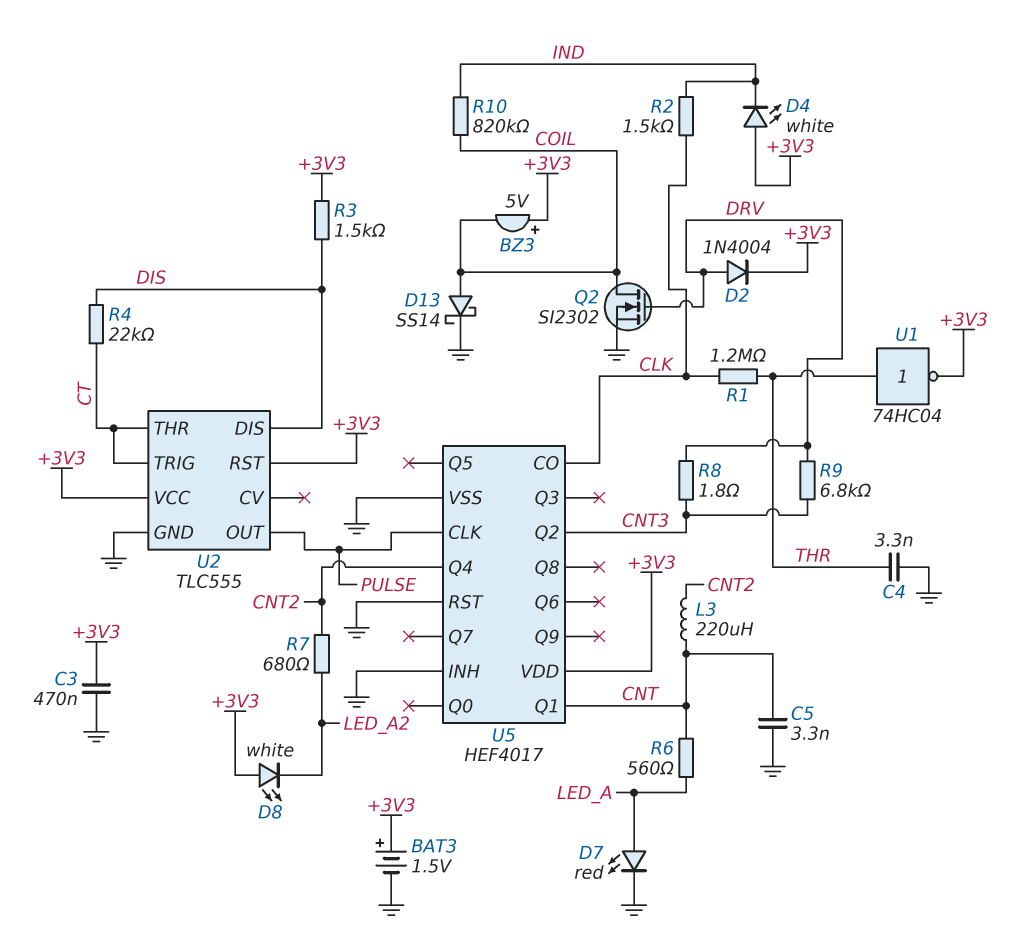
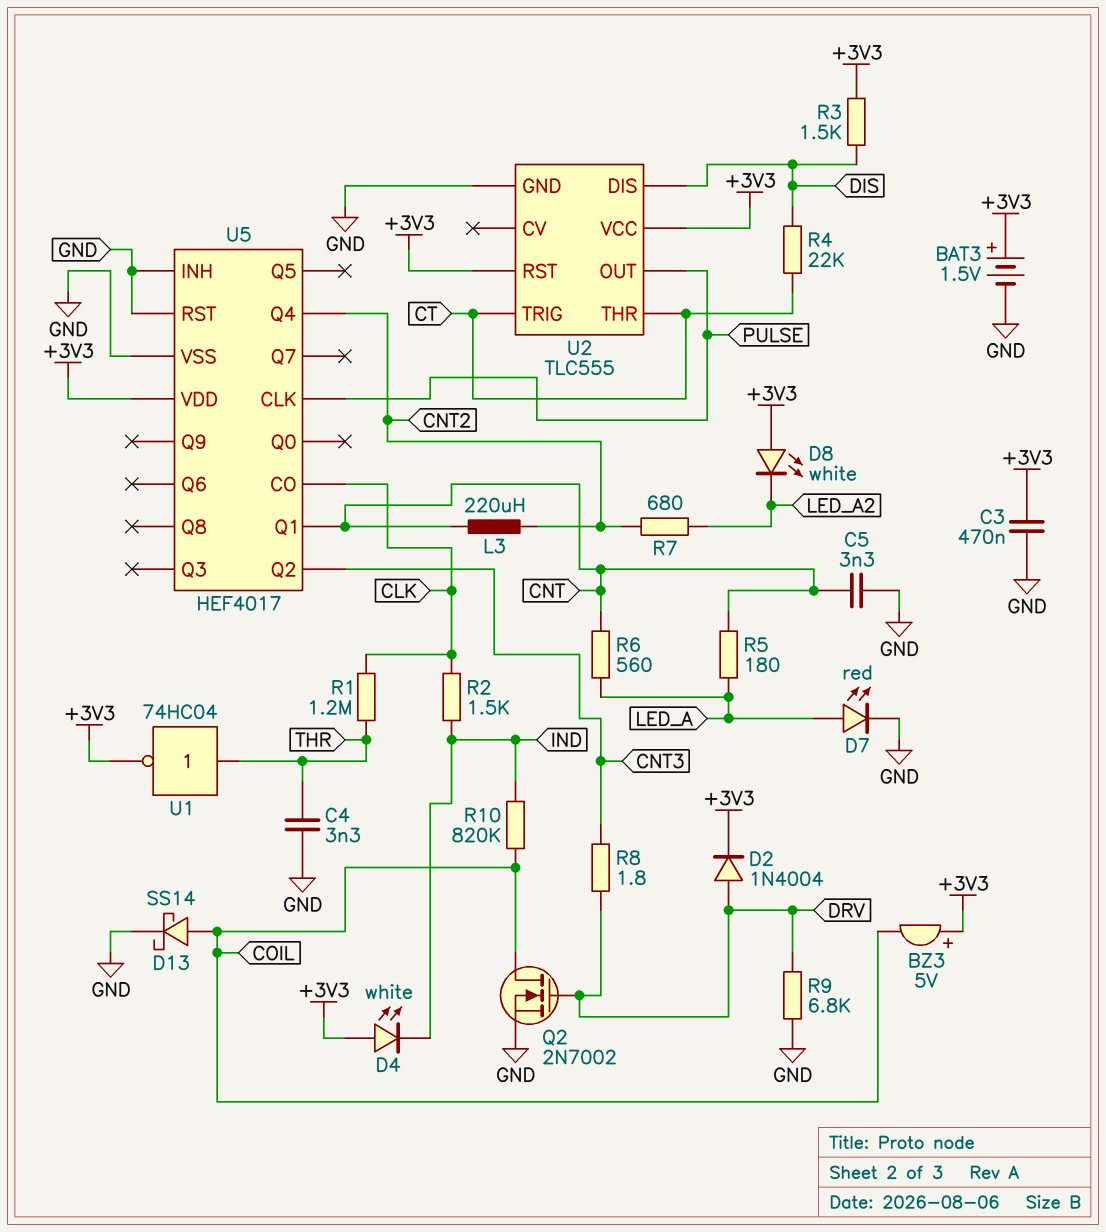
Q2: NMOS SI2302 (G DRV, D COIL, S GND) -> NMOS 2N7002 (G DRV, D COIL, S GND)
R5: none -> 180 (CNT, LED_A)
R9: 6.8k (CNT3, DRV) -> 6.8k (DRV, GND)

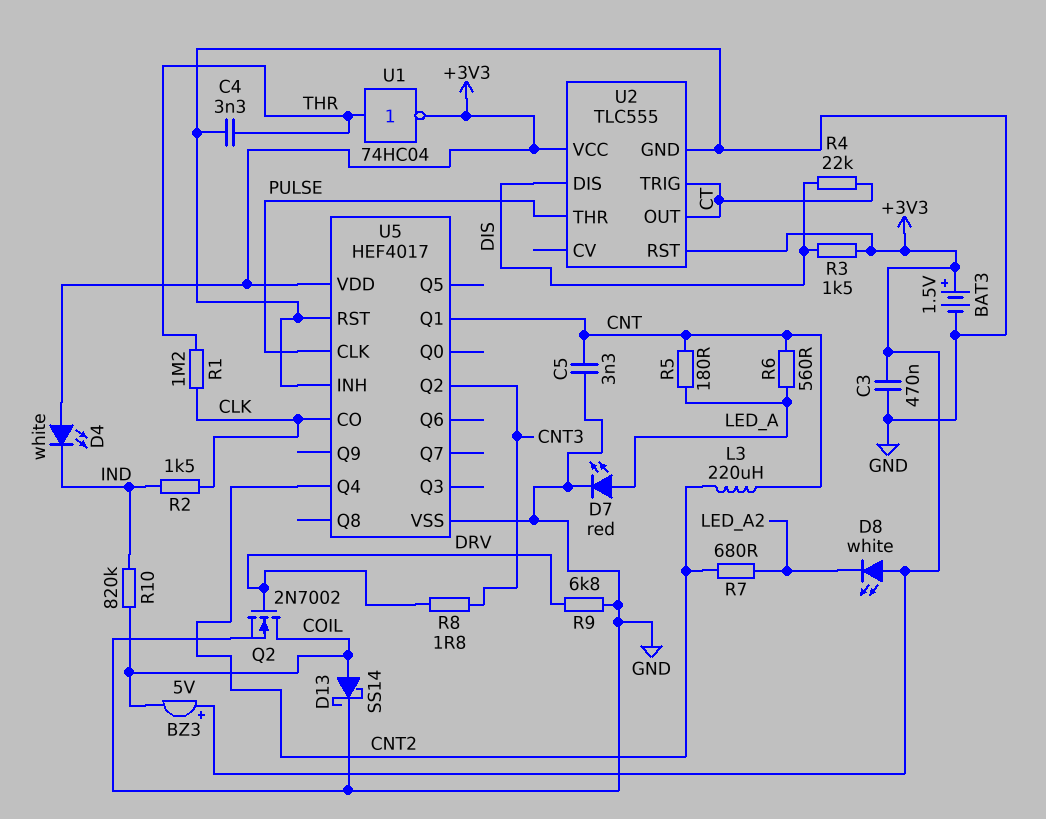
D2: diode 1N4004 (A DRV, K +3V3) -> none
U2 pin OUT: PULSE -> CT
U2 pin THR: CT -> PULSE

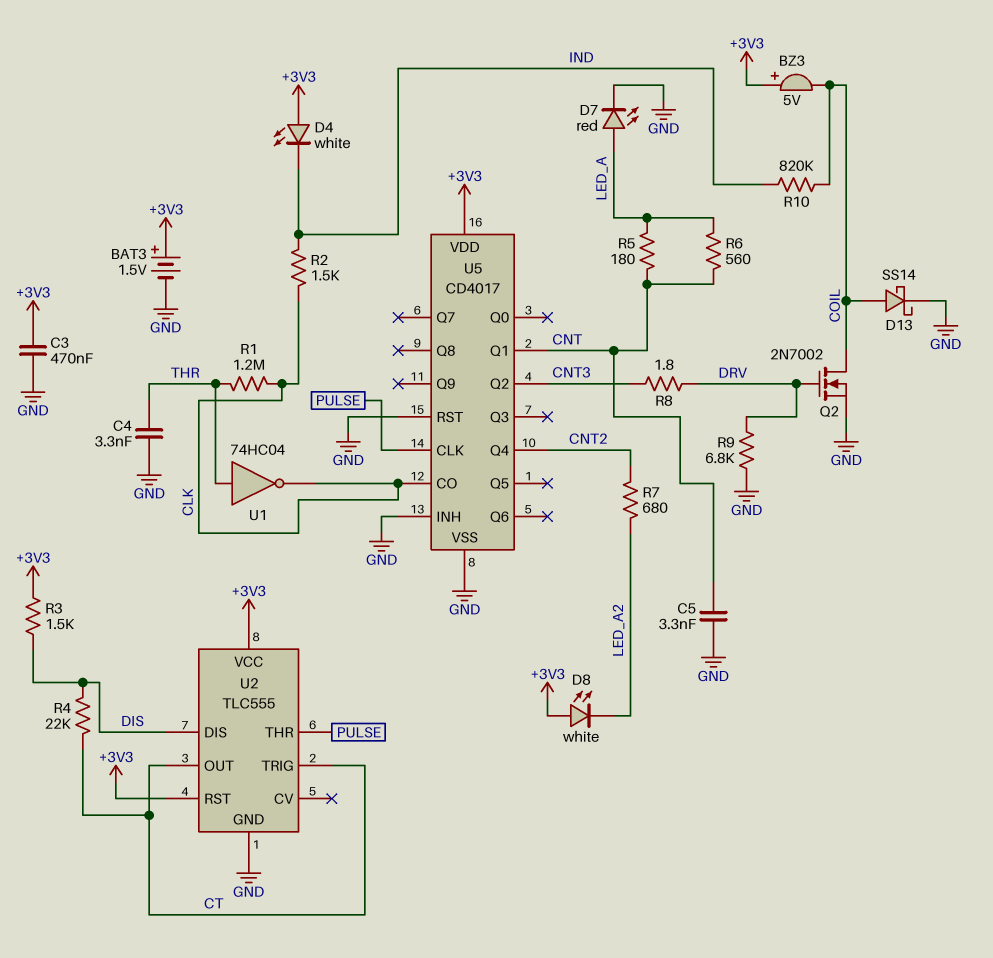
L3: 220uH (CNT, CNT2) -> none
U1: NOT 74HC04 (in THR, out +3V3) -> NOT 74HC04 (in THR, out CLK)
U5: HEF4017 -> CD4017

